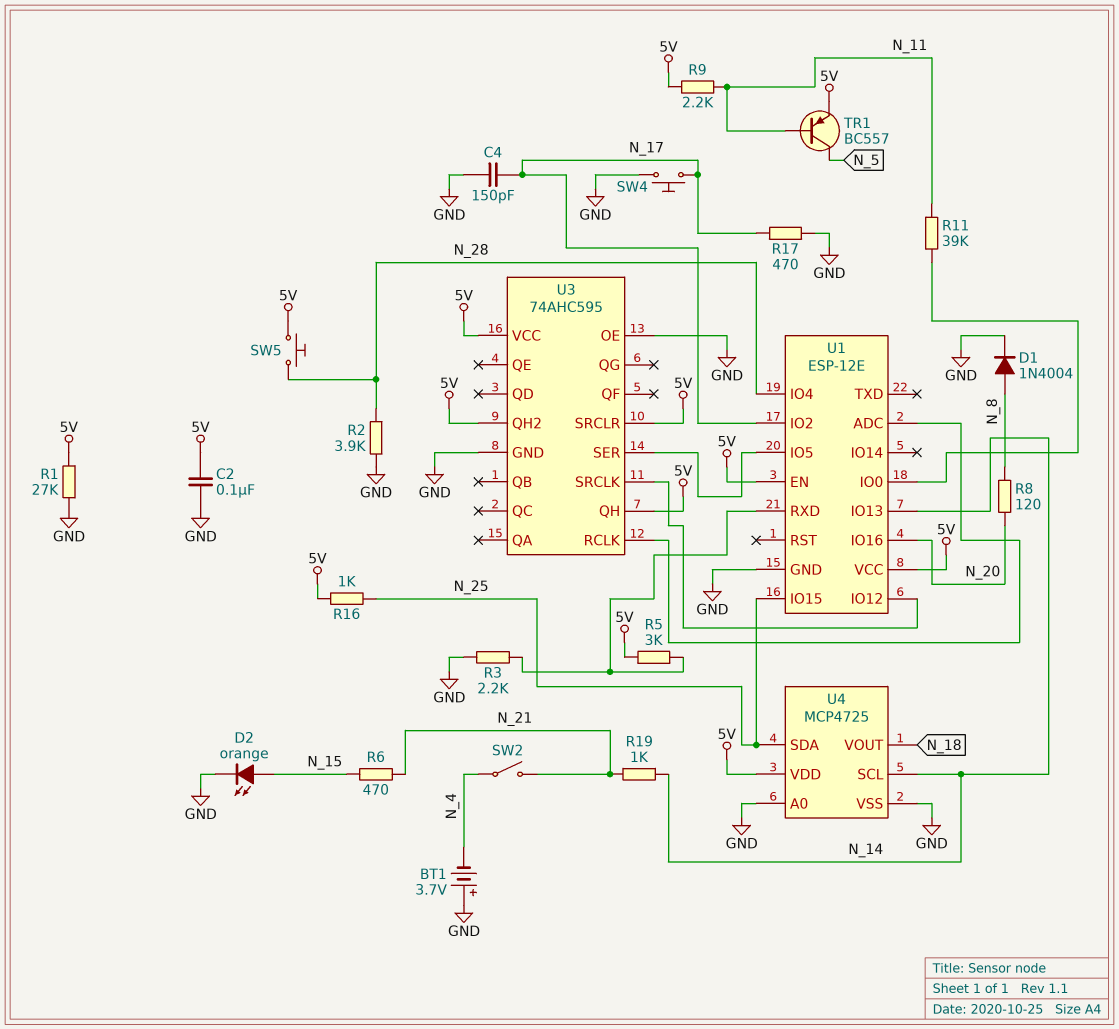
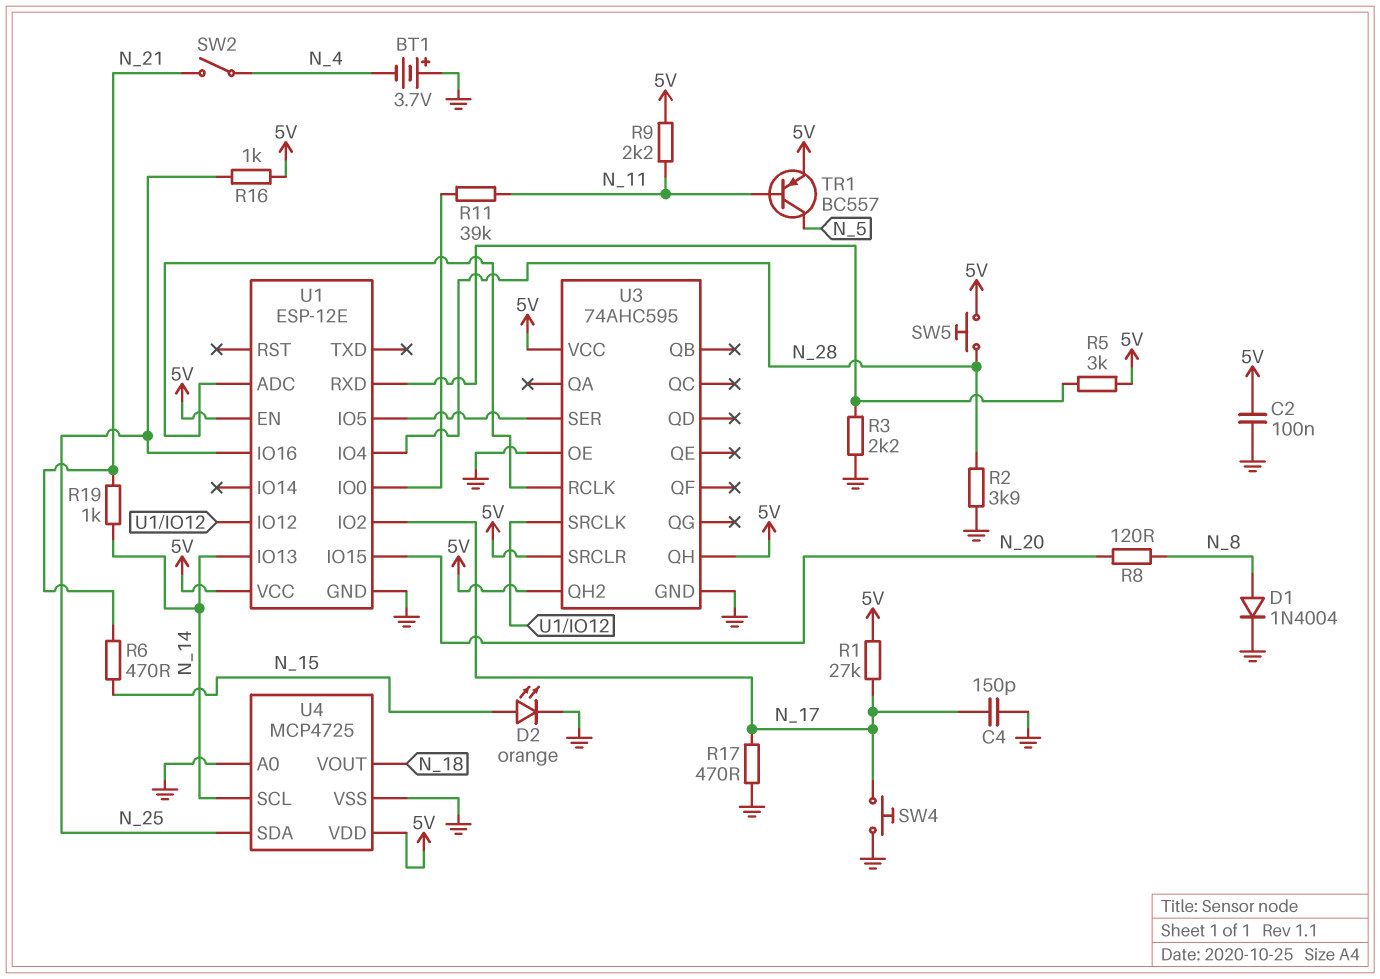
R1: 27k (5V, GND) -> 27k (5V, N_17)
U1 pin IO15: N_25 -> N_20
U1 pin IO16: N_20 -> N_25

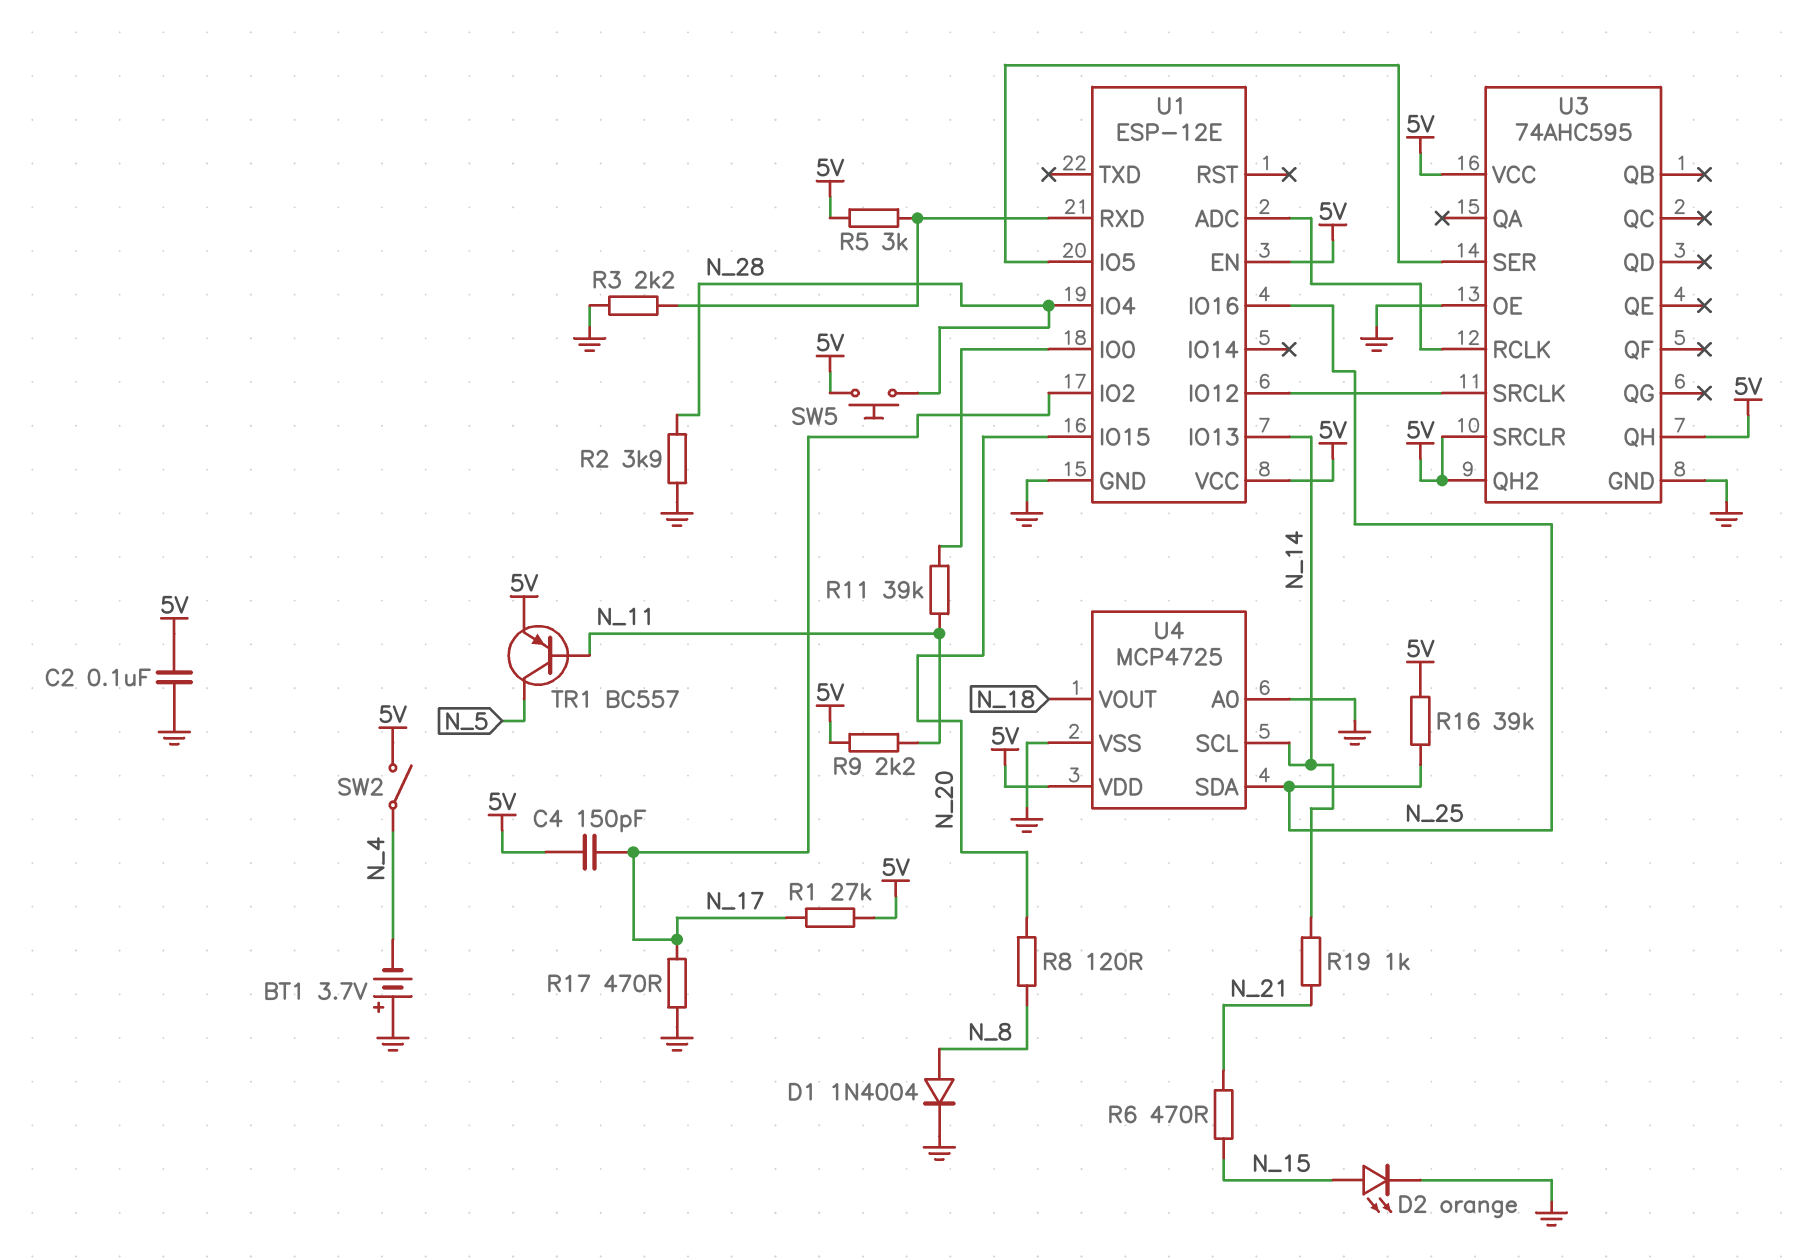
C4: 150pF (GND, N_17) -> 150pF (5V, N_17)
R16: 1k (5V, N_25) -> 39k (5V, N_25)
SW2: switch (N_4, N_21) -> switch (5V, N_4)
SW4: button (GND, N_17) -> none

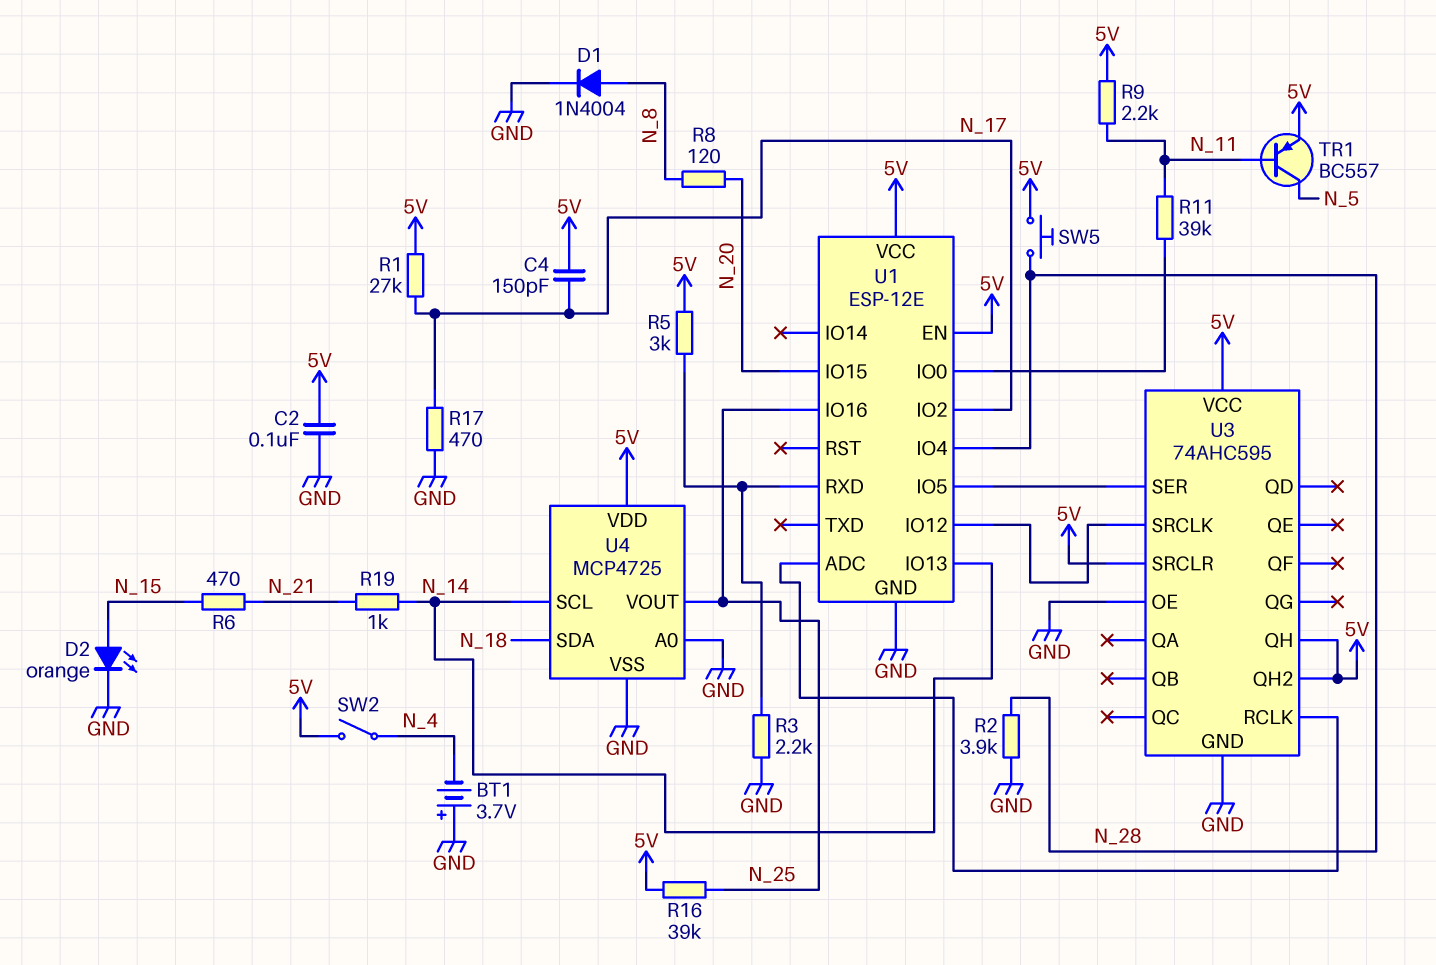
U4 pin SDA: N_25 -> N_18
U4 pin VOUT: N_18 -> N_25

